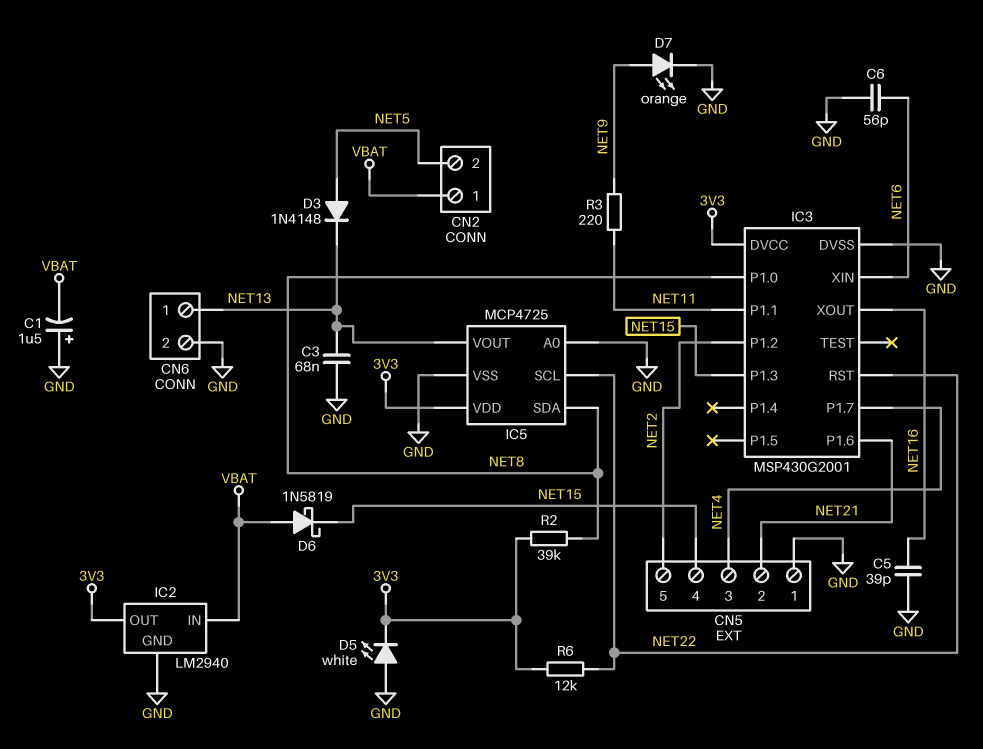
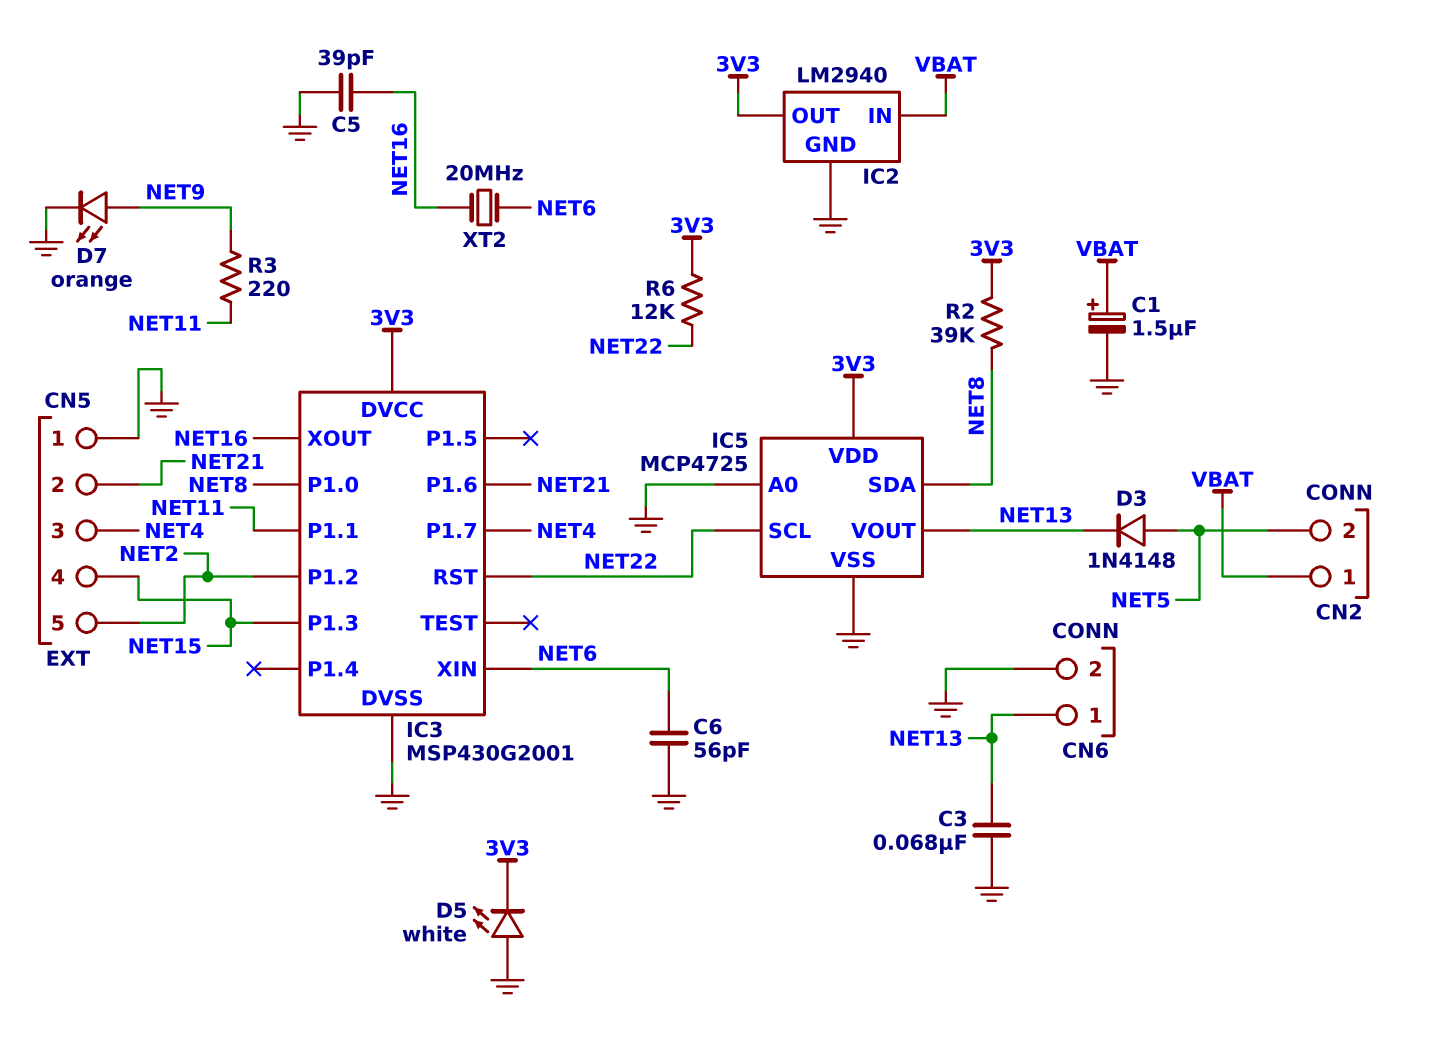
C1: 1.5uF (plus GND, minus VBAT) -> 1.5uF (plus VBAT, minus GND)
D6: schottky 1N5819 (A VBAT, K NET15) -> none
XT2: none -> 20MHz (NET6, NET16)

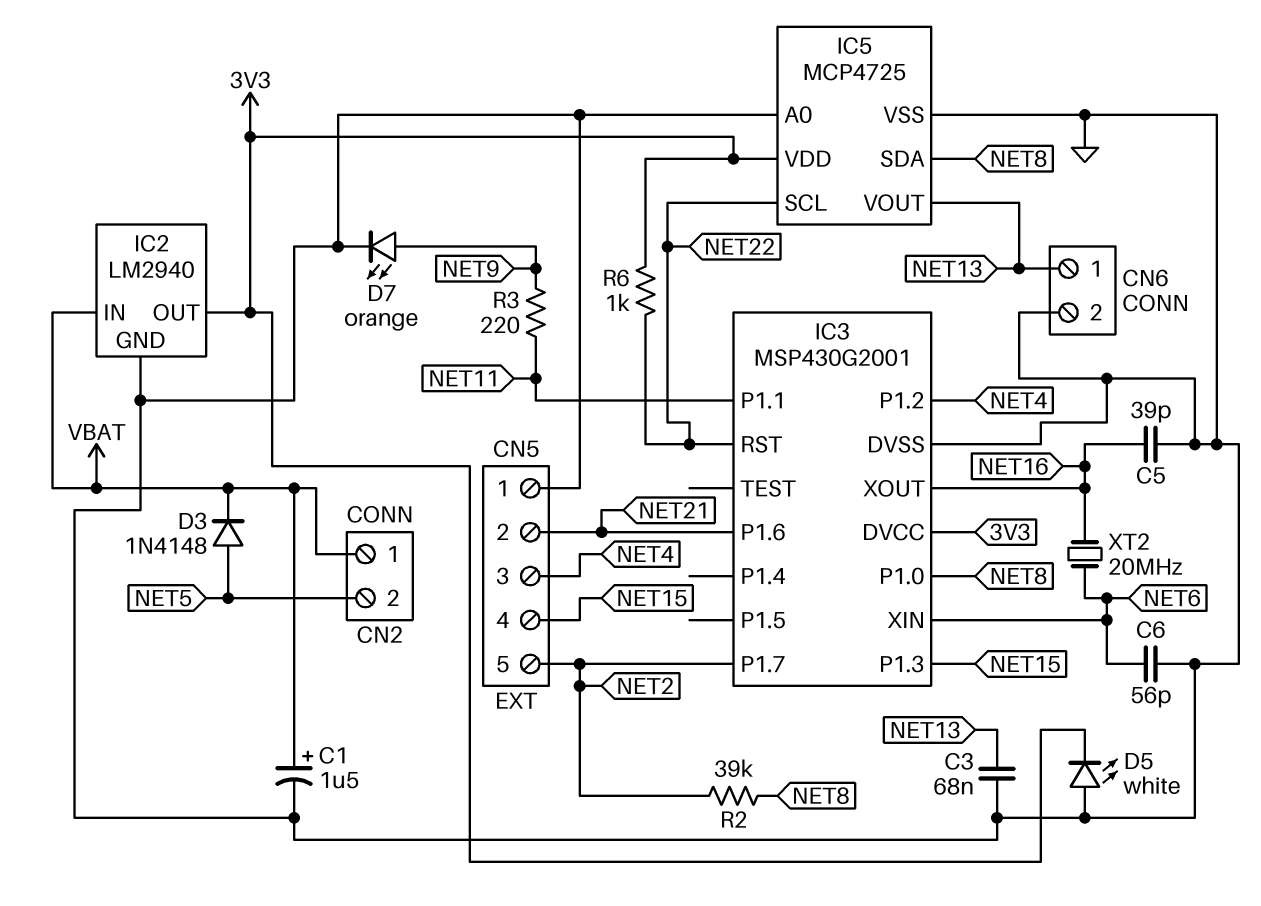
D3: diode 1N4148 (A NET5, K NET13) -> diode 1N4148 (A NET5, K VBAT)
IC3 pin P1.2: NET2 -> NET4
IC3 pin P1.7: NET4 -> NET2
R2: 39k (3V3, NET8) -> 39k (NET2, NET8)
R6: 12k (3V3, NET22) -> 1k (3V3, NET22)

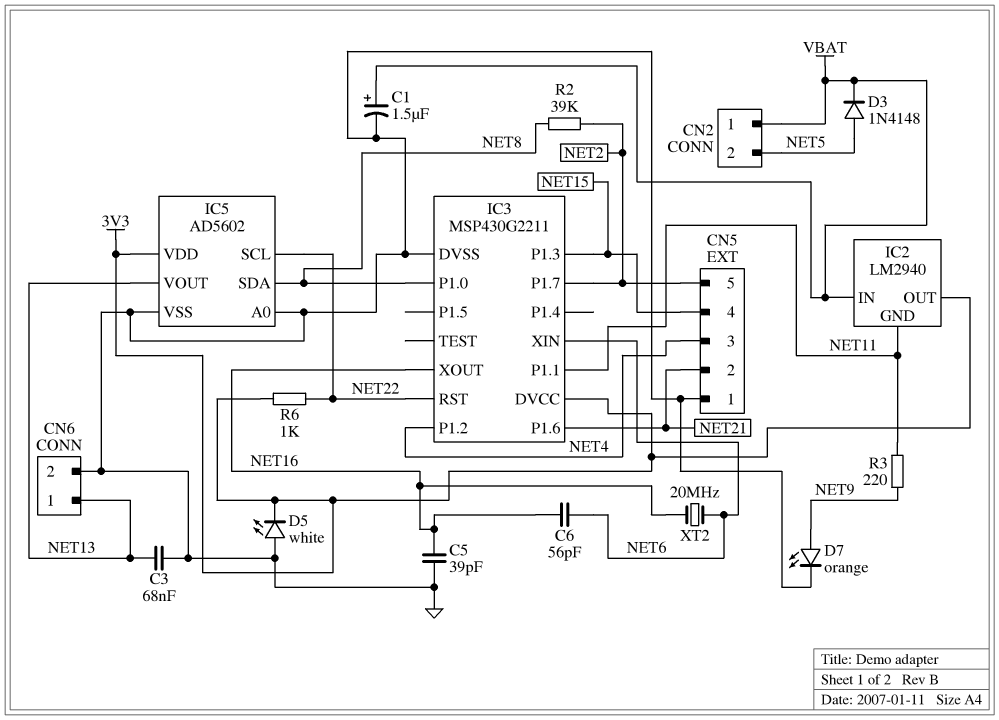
C6: 56pF (GND, NET6) -> 56pF (NET6, NET16)
IC2 pin GND: GND -> NET11
IC3: MSP430G2001 -> MSP430G2211
IC5: MCP4725 -> AD5602

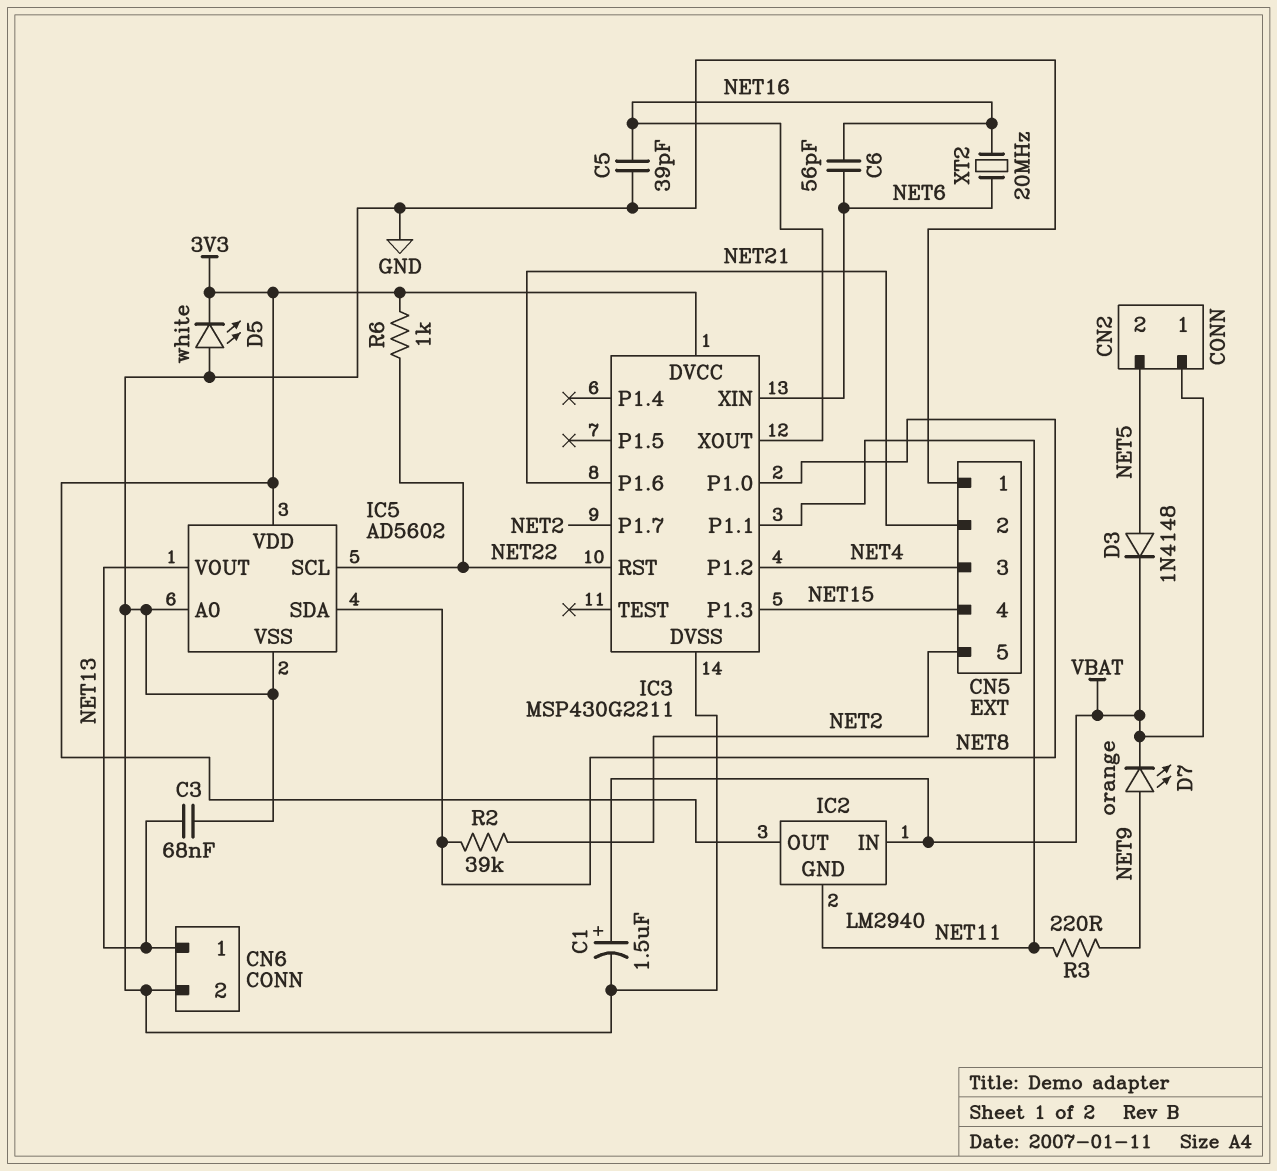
D7: LED orange (A NET9, K GND) -> LED orange (A NET9, K VBAT)

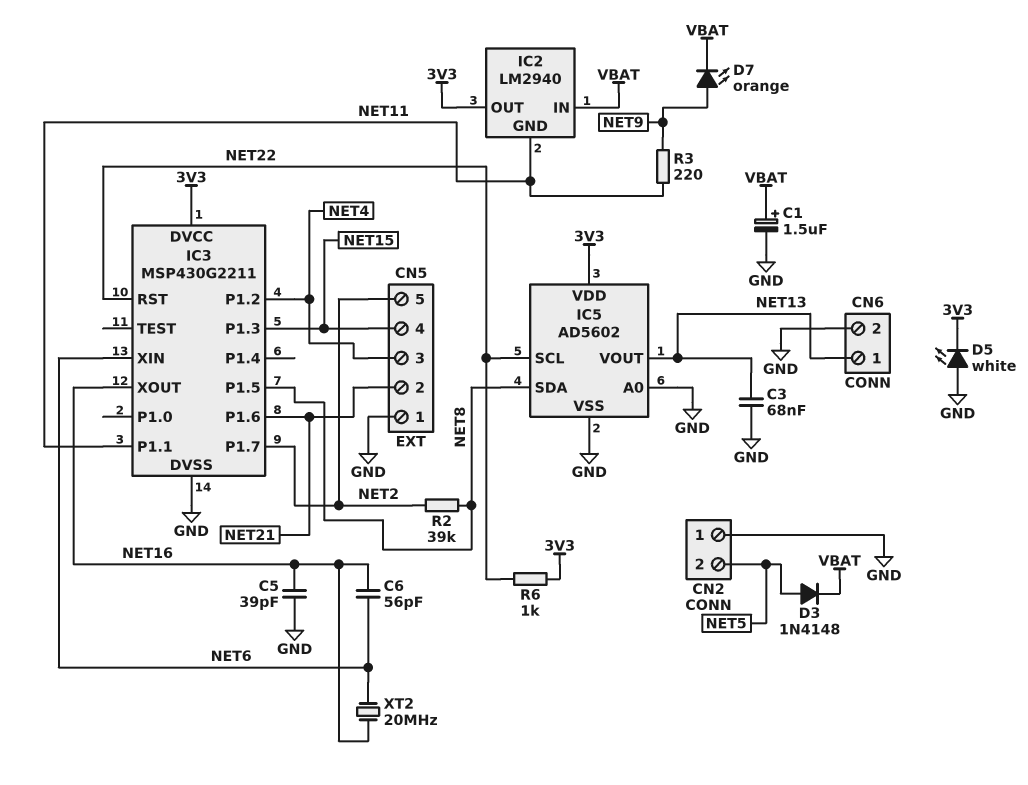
CN2 pin 1: VBAT -> GND
IC3 pin P1.0: NET8 -> none
IC3 pin P1.5: none -> NET8

